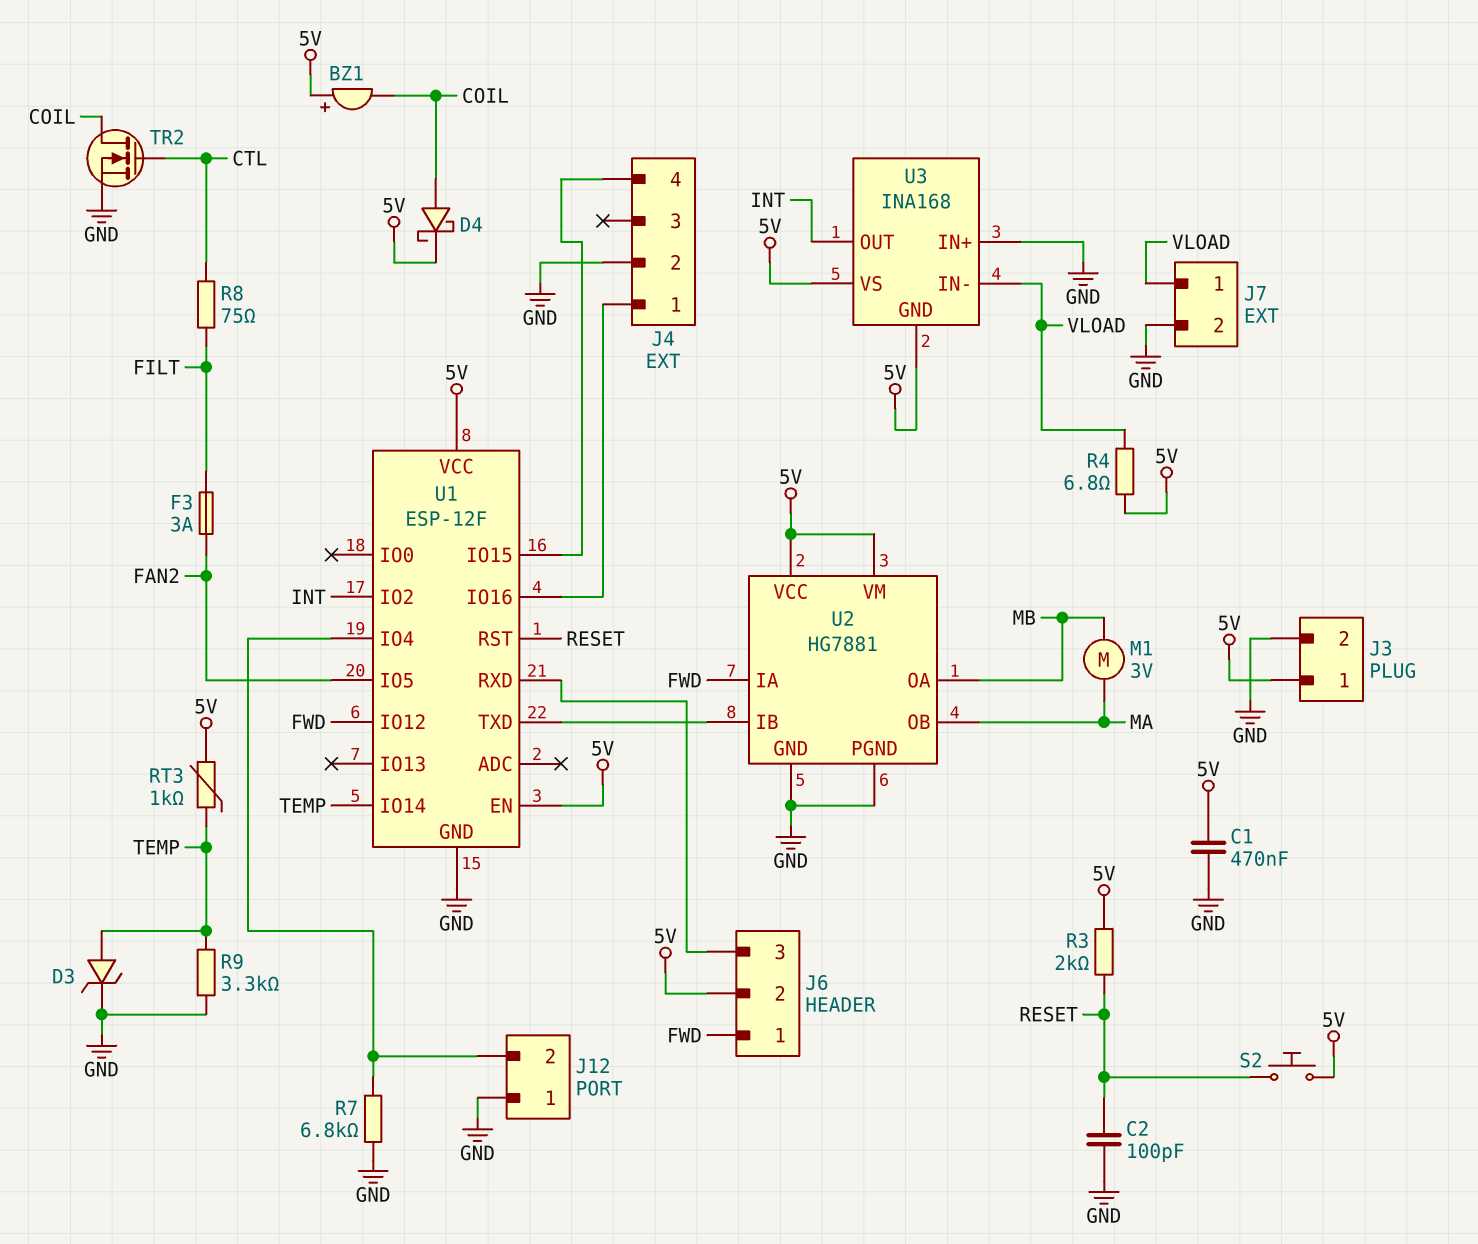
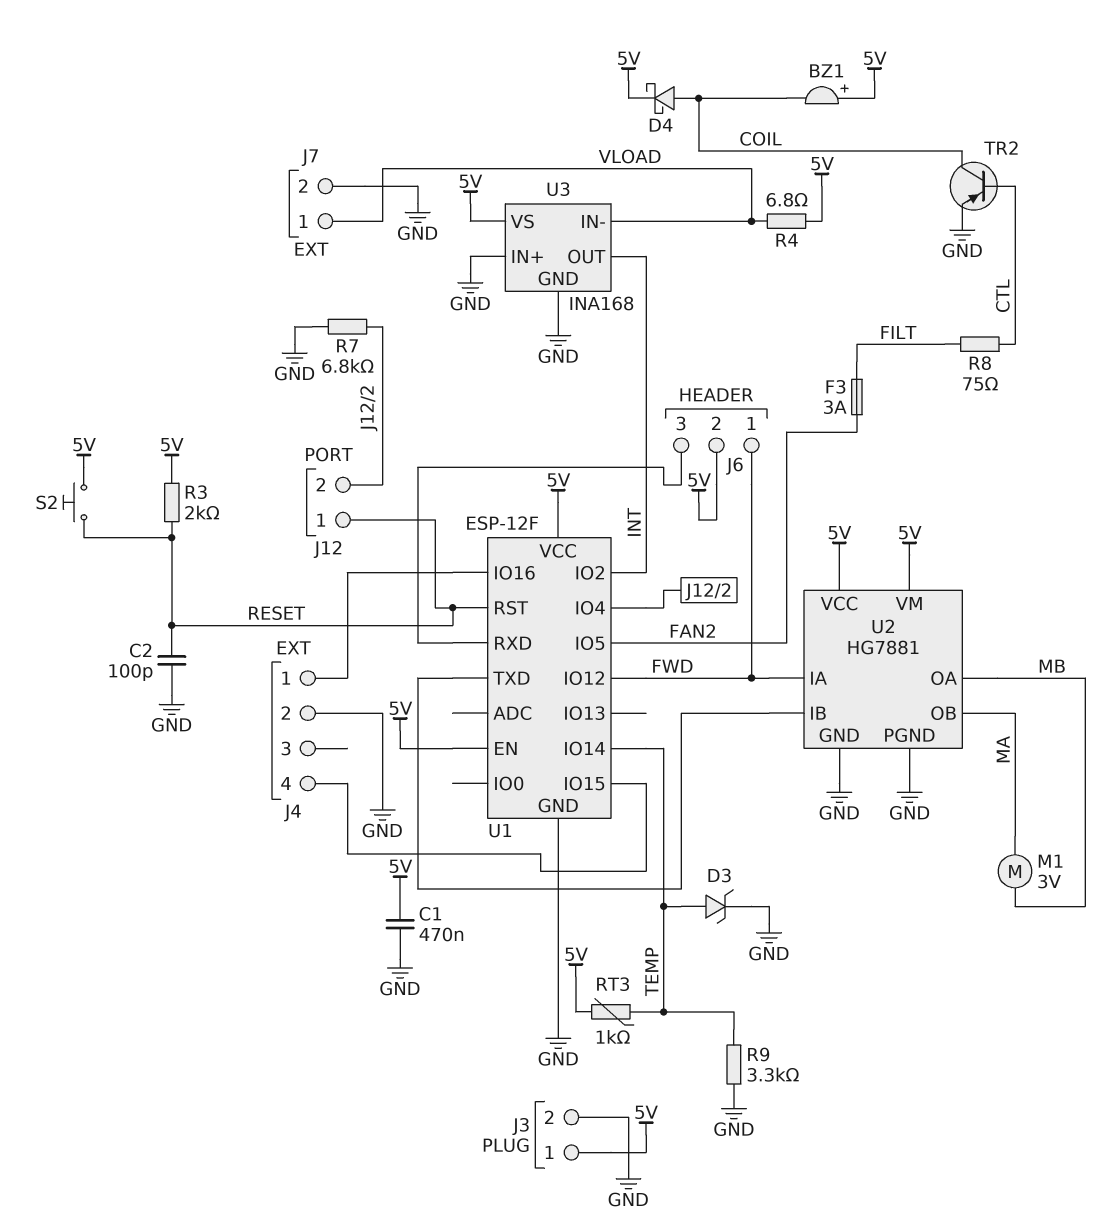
J12 pin 1: GND -> RESET
TR2: NMOS (G CTL, D COIL, S GND) -> PNP (B CTL, C COIL, E GND)
U3 pin GND: 5V -> GND

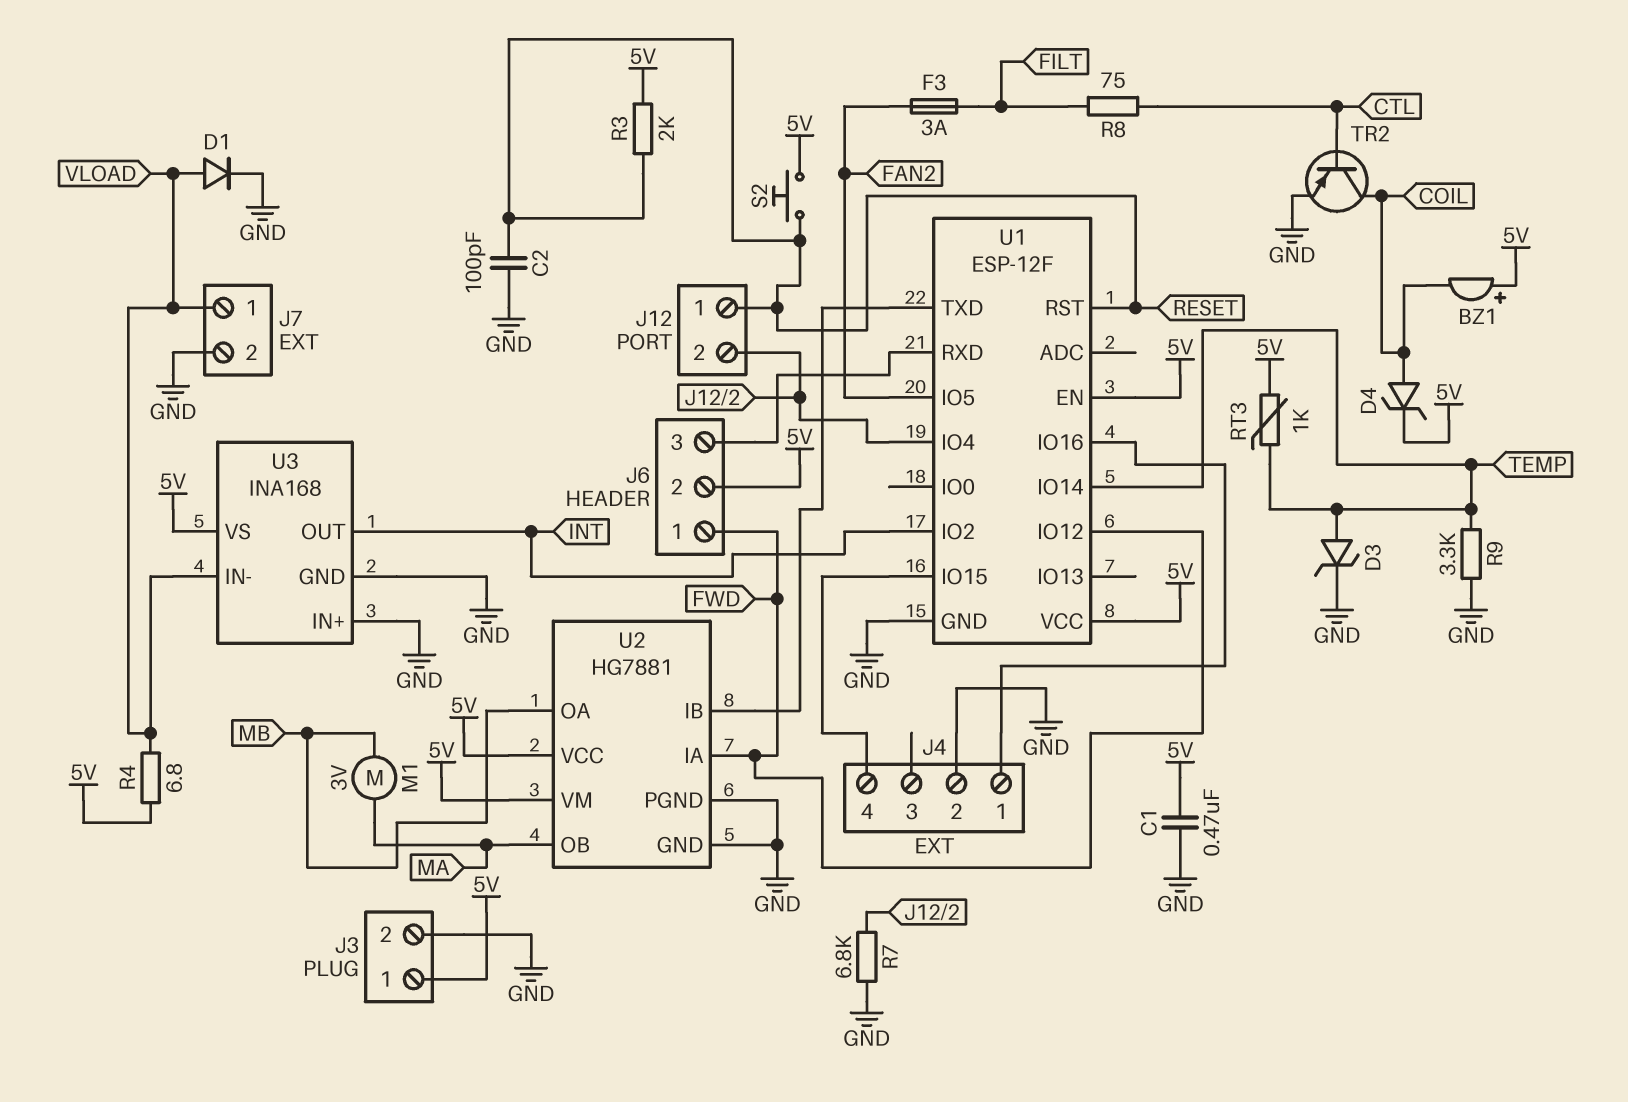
D1: none -> diode (A VLOAD, K GND)
D4: schottky (A COIL, K 5V) -> zener (A COIL, K 5V)

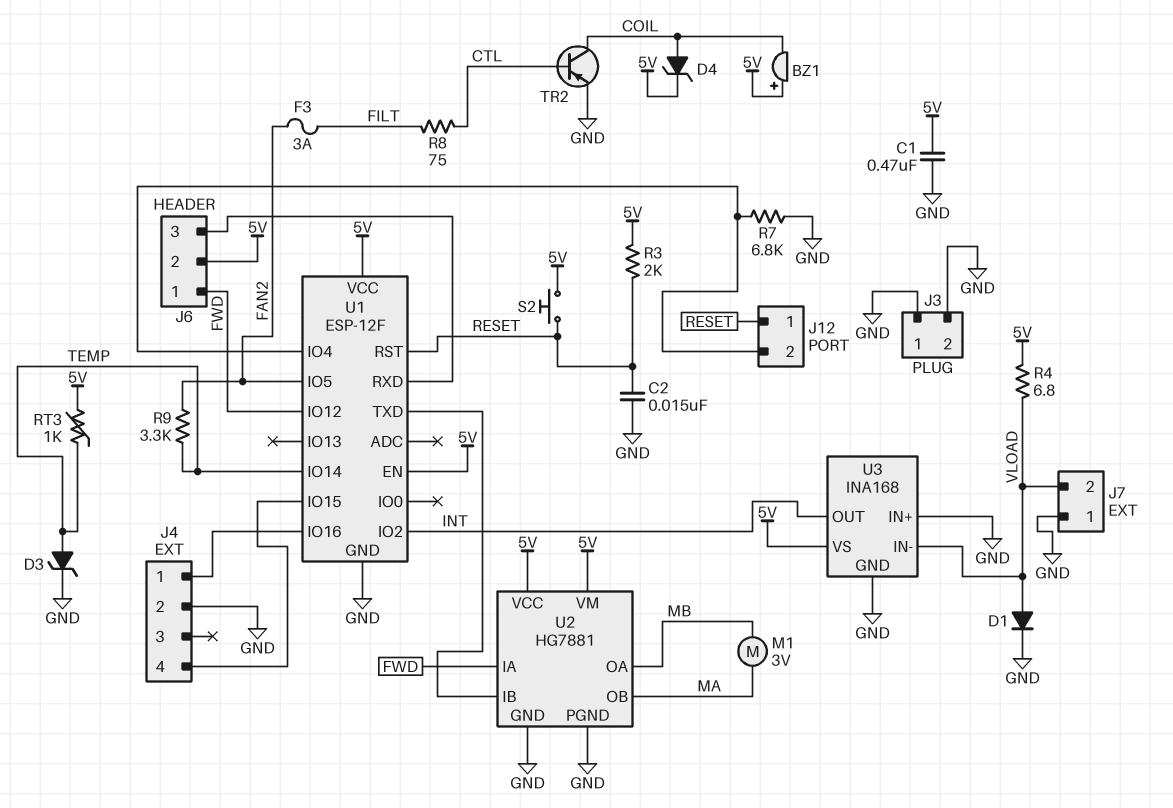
C2: 100pF (GND, RESET) -> 15nF (GND, RESET)
J3 pin 1: 5V -> GND
J7 pin 1: VLOAD -> GND
J7 pin 2: GND -> VLOAD
R9: 3.3k (GND, TEMP) -> 3.3k (FAN2, TEMP)

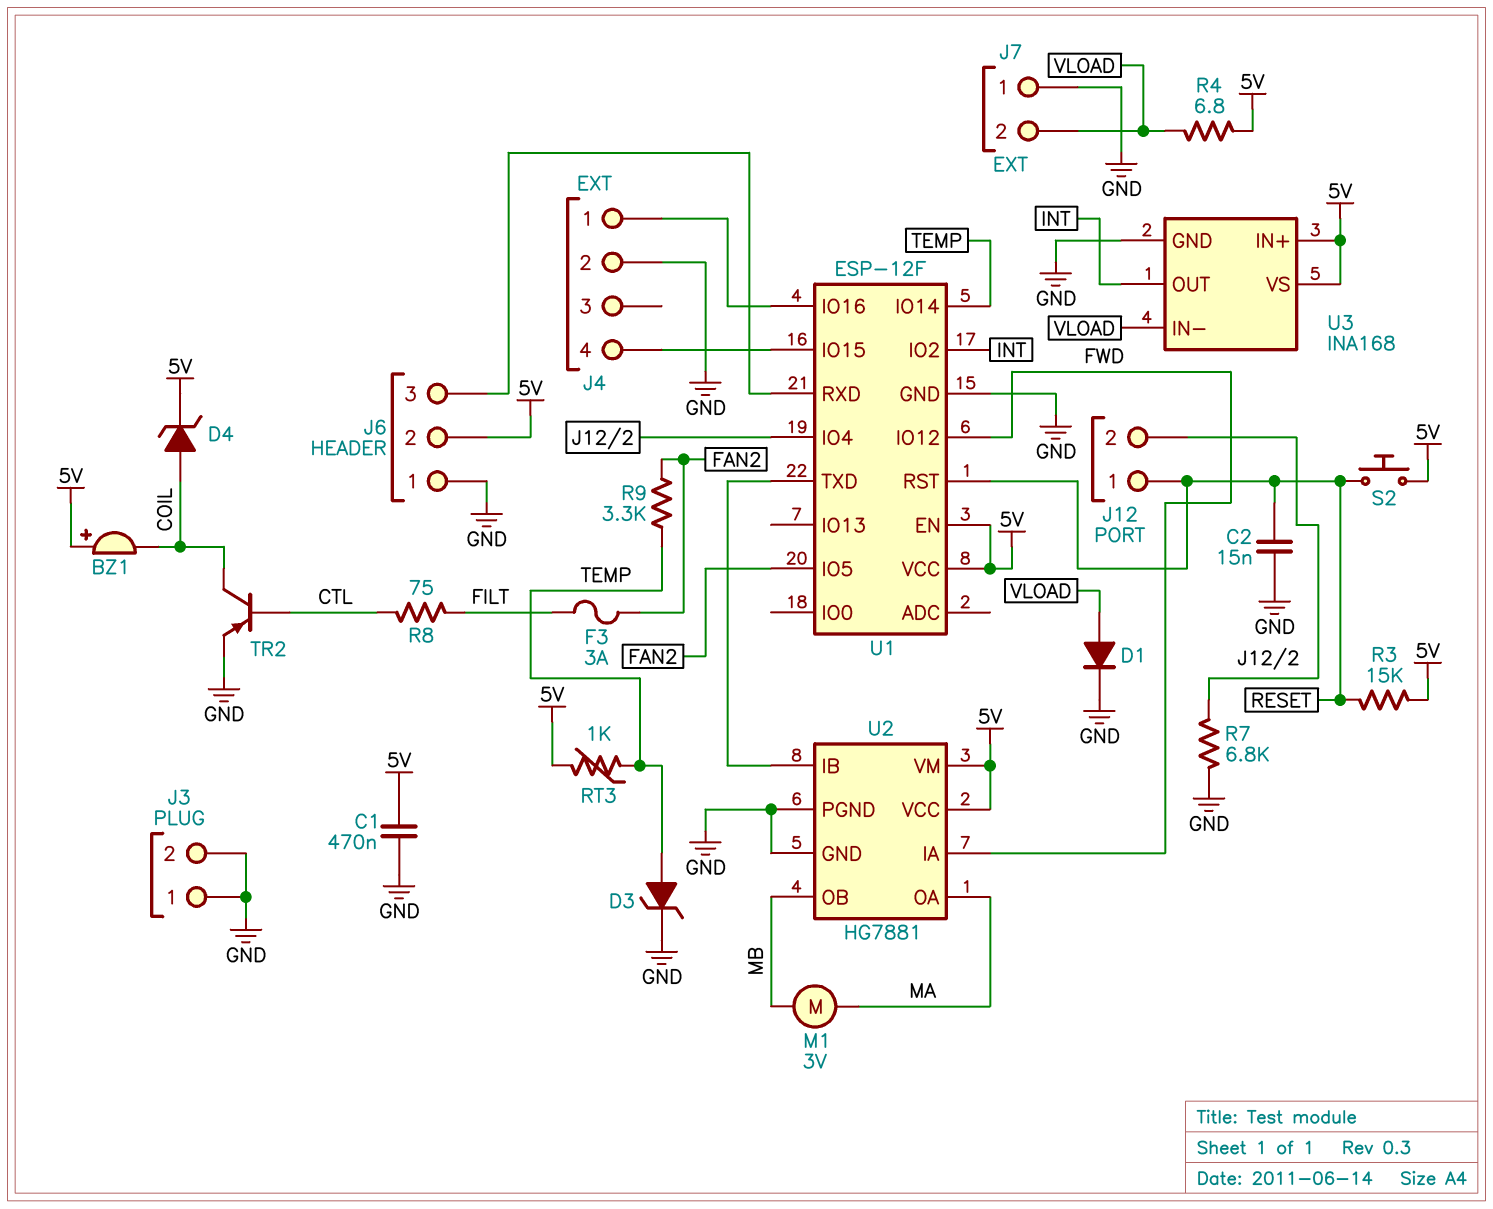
J6 pin 1: FWD -> GND
R3: 2k (5V, RESET) -> 15k (5V, RESET)
U2 pin OA: MB -> MA
U2 pin OB: MA -> MB
U3 pin IN+: GND -> 5V

